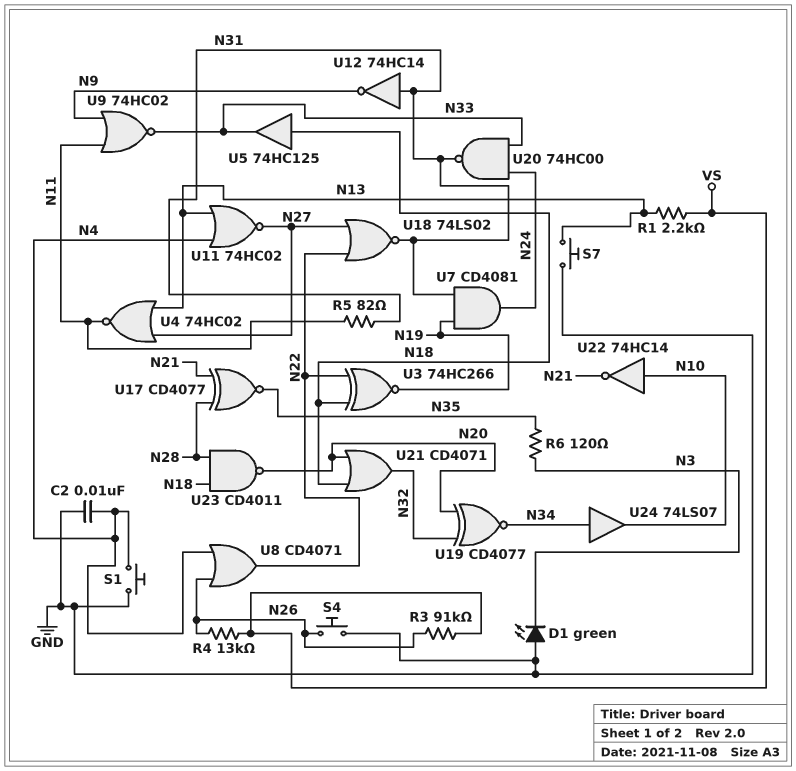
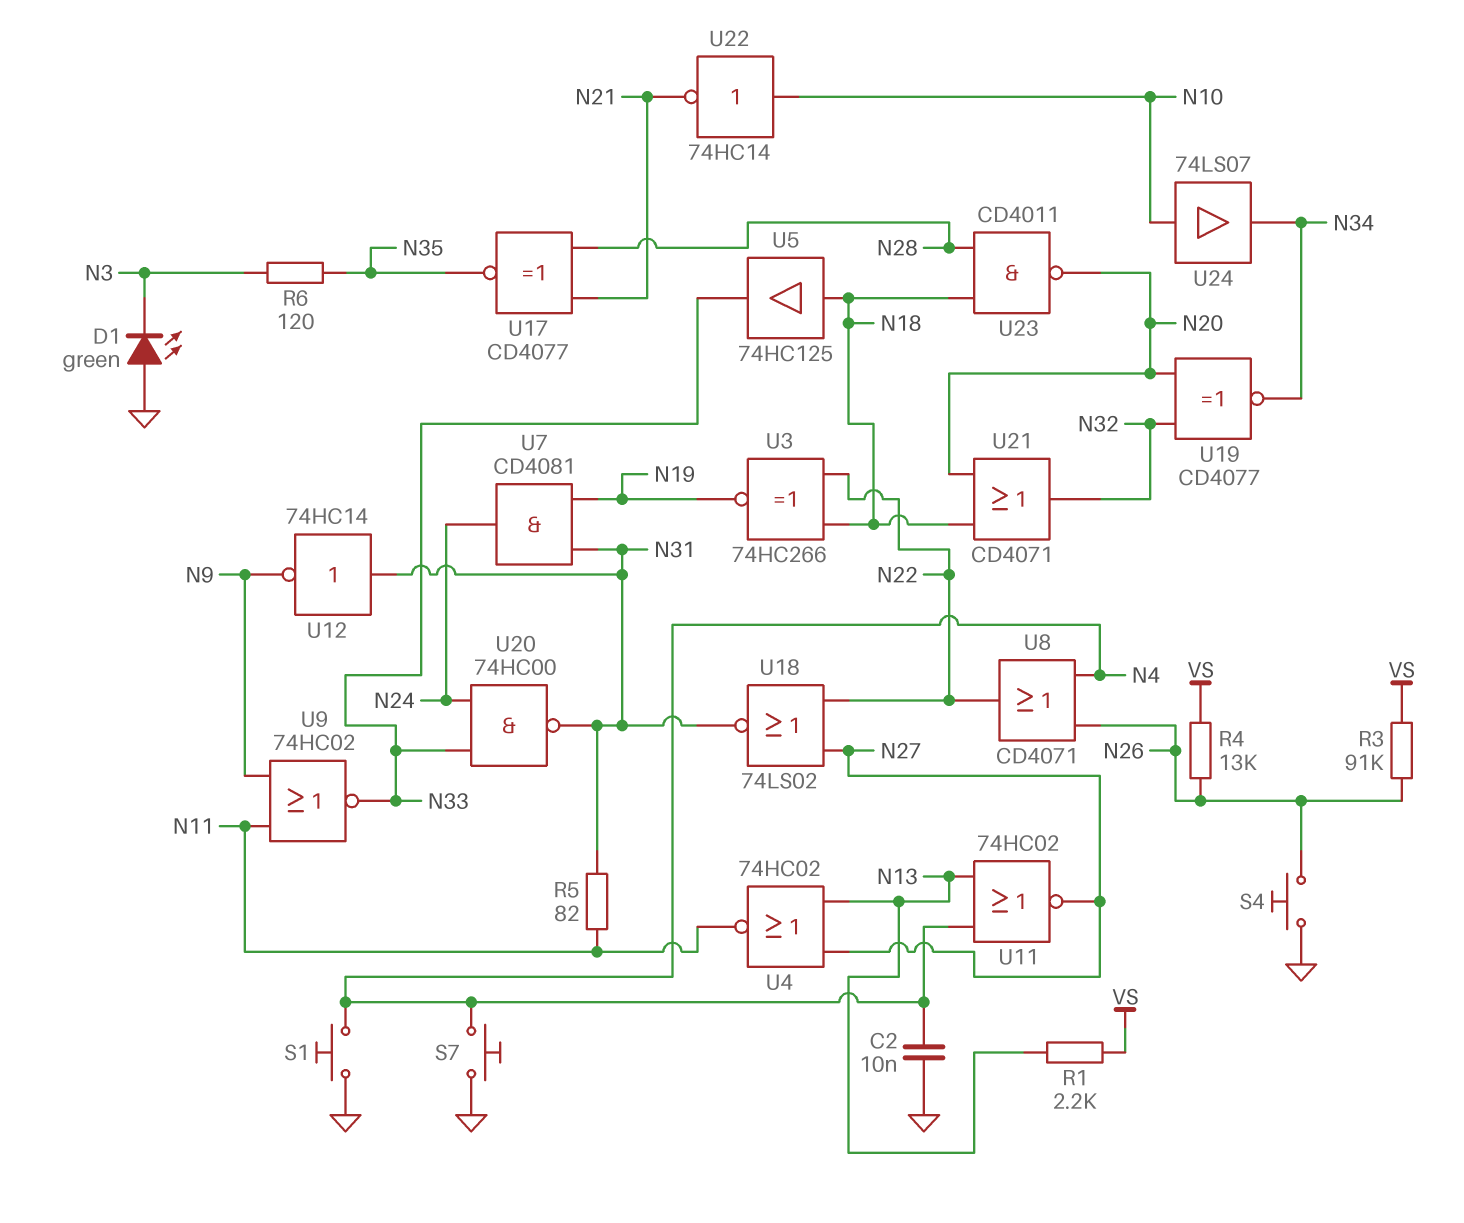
S7: button (GND, N13) -> button (GND, N4)
U24: buffer 74LS07 (in N34, out N10) -> buffer 74LS07 (in N10, out N34)

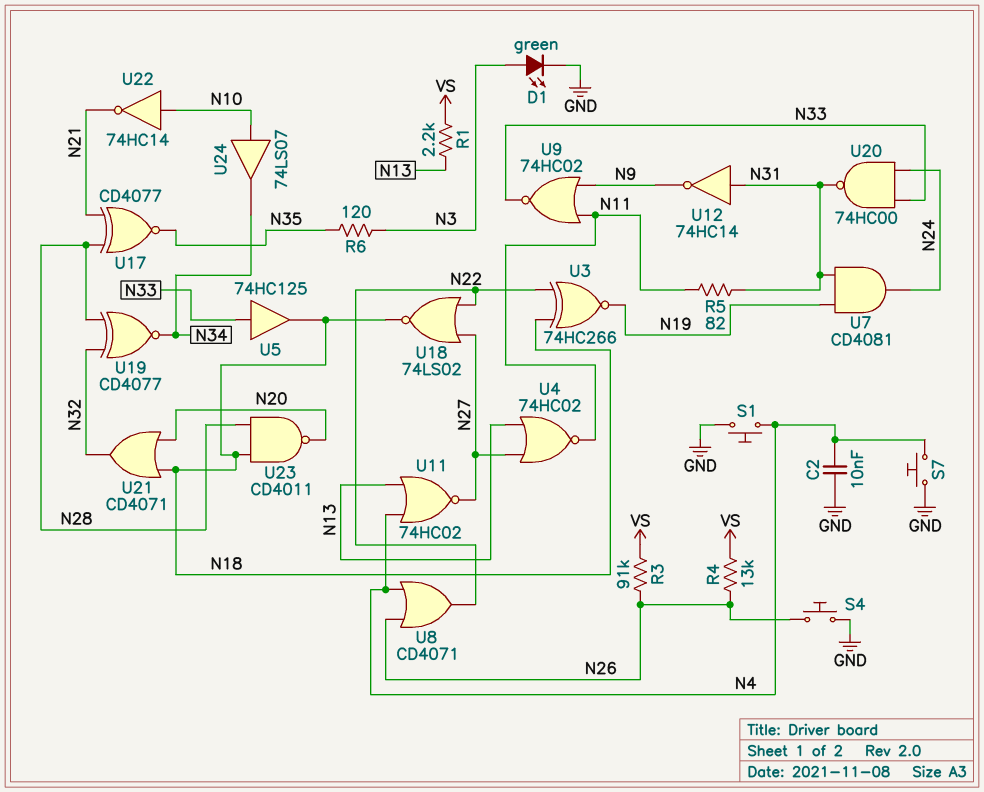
D1: LED green (A GND, K N3) -> LED green (A N3, K GND)
U5: buffer 74HC125 (in N18, out N33) -> buffer 74HC125 (in N33, out N18)
U18: NOR 74LS02 (in N22, in N27, out N31) -> NOR 74LS02 (in N22, in N27, out N18)
U19: XNOR CD4077 (in N20, in N32, out N34) -> XNOR CD4077 (in N28, in N32, out N34)

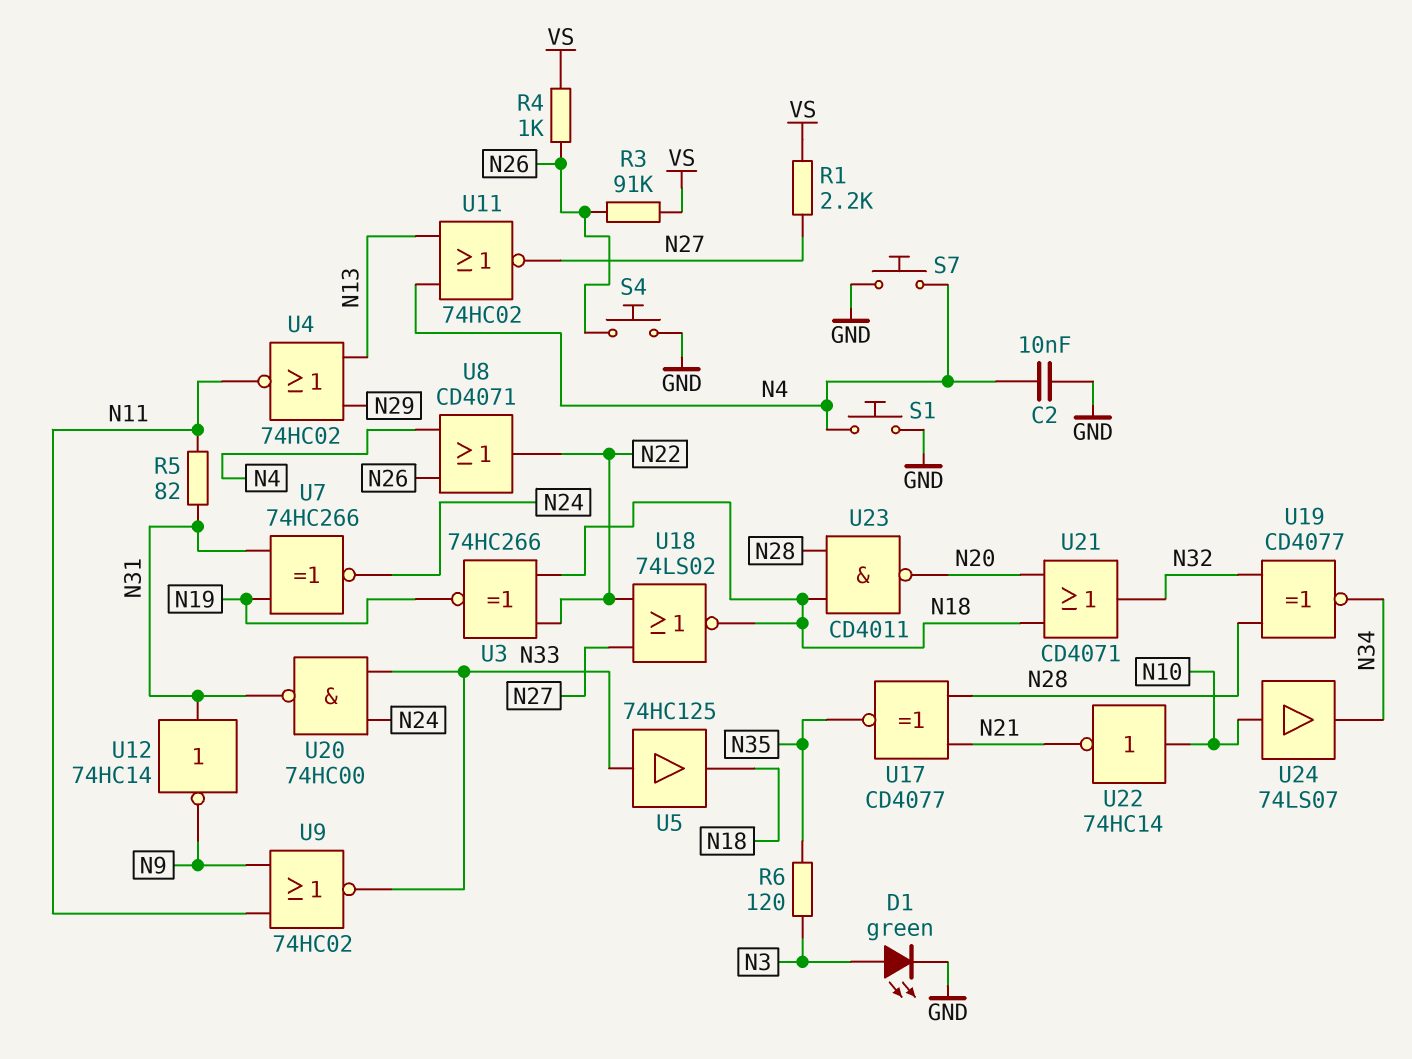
R1: 2.2k (N13, VS) -> 2.2k (N27, VS)
R4: 13k (N26, VS) -> 1k (N26, VS)
U4: NOR 74HC02 (in N13, in N27, out N11) -> NOR 74HC02 (in N13, in N29, out N11)
U7: AND CD4081 (in N19, in N31, out N24) -> XNOR 74HC266 (in N19, in N31, out N24)

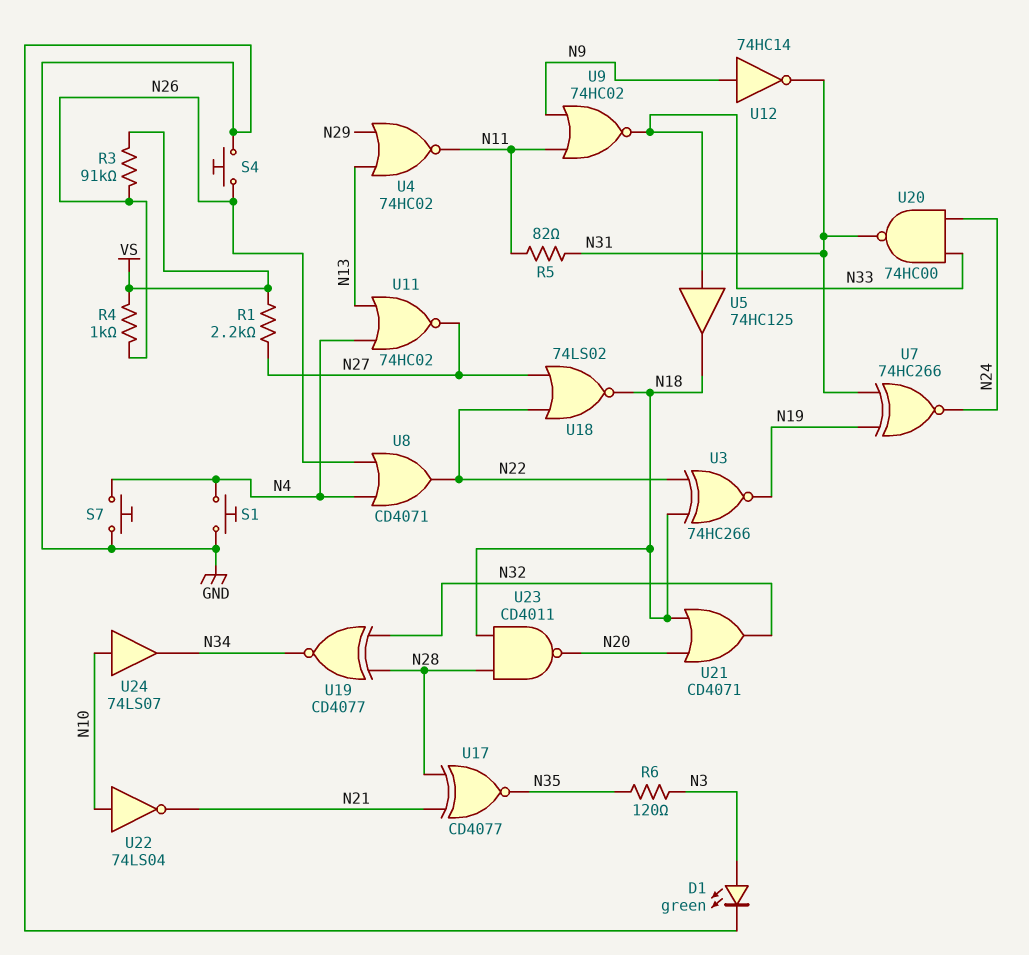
C2: 10nF (GND, N4) -> none
U12: NOT 74HC14 (in N31, out N9) -> NOT 74HC14 (in N9, out N31)
U22: NOT 74HC14 (in N10, out N21) -> NOT 74LS04 (in N10, out N21)

